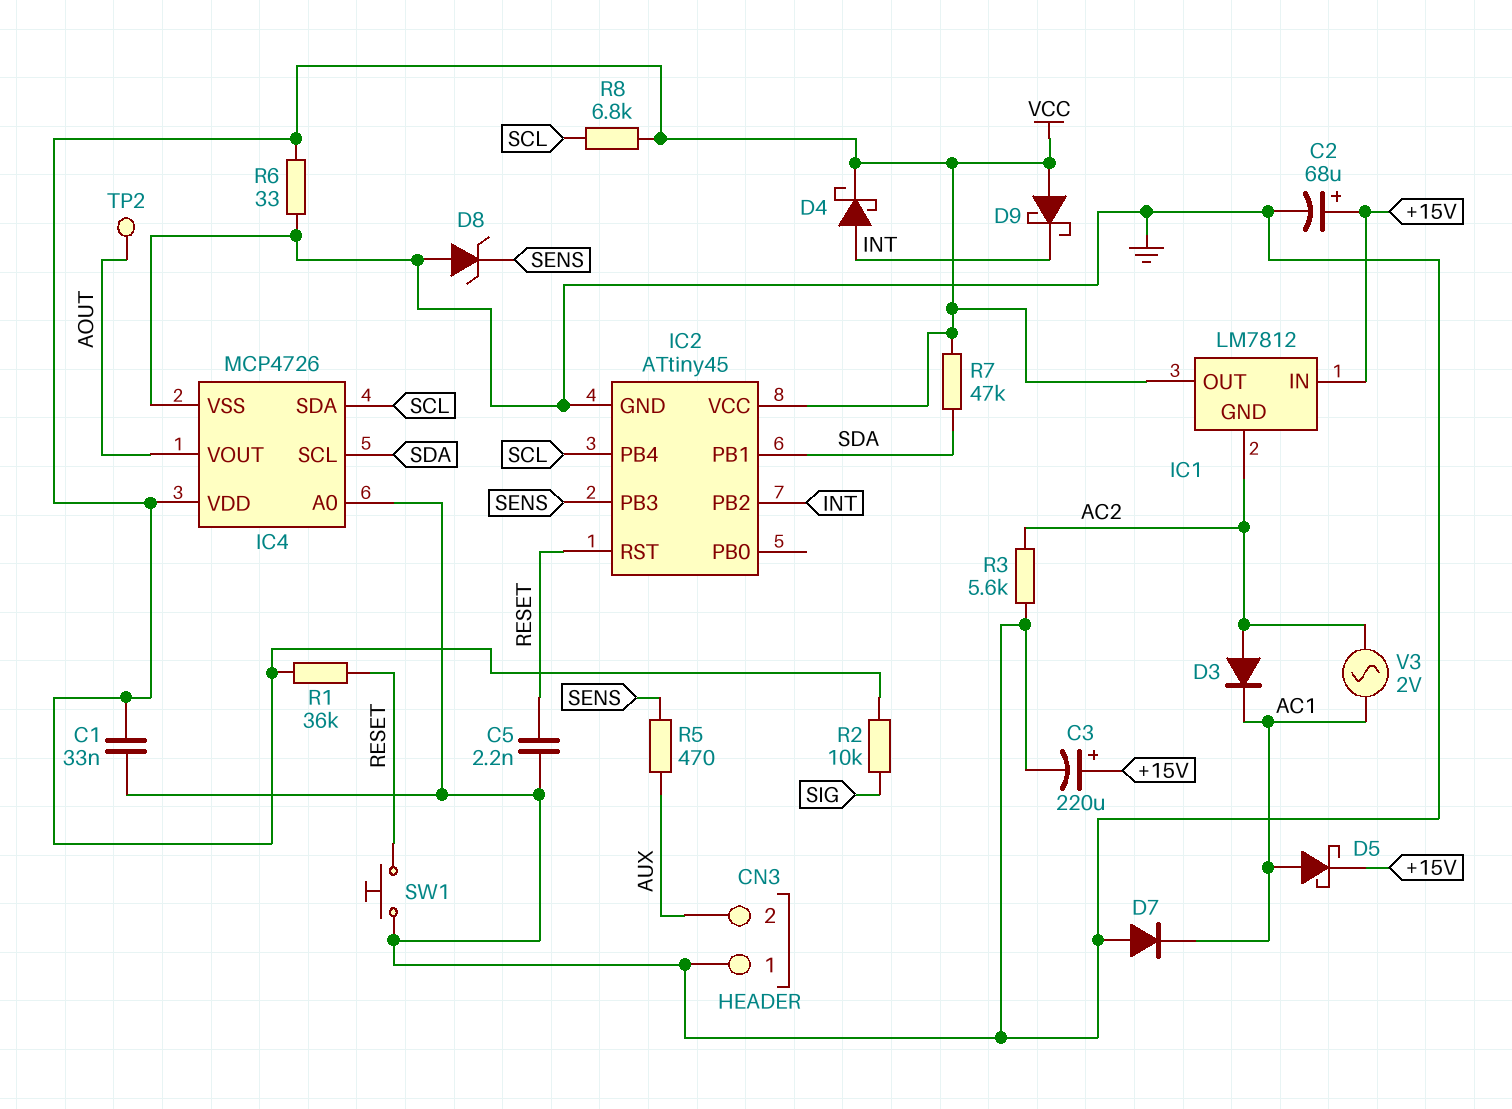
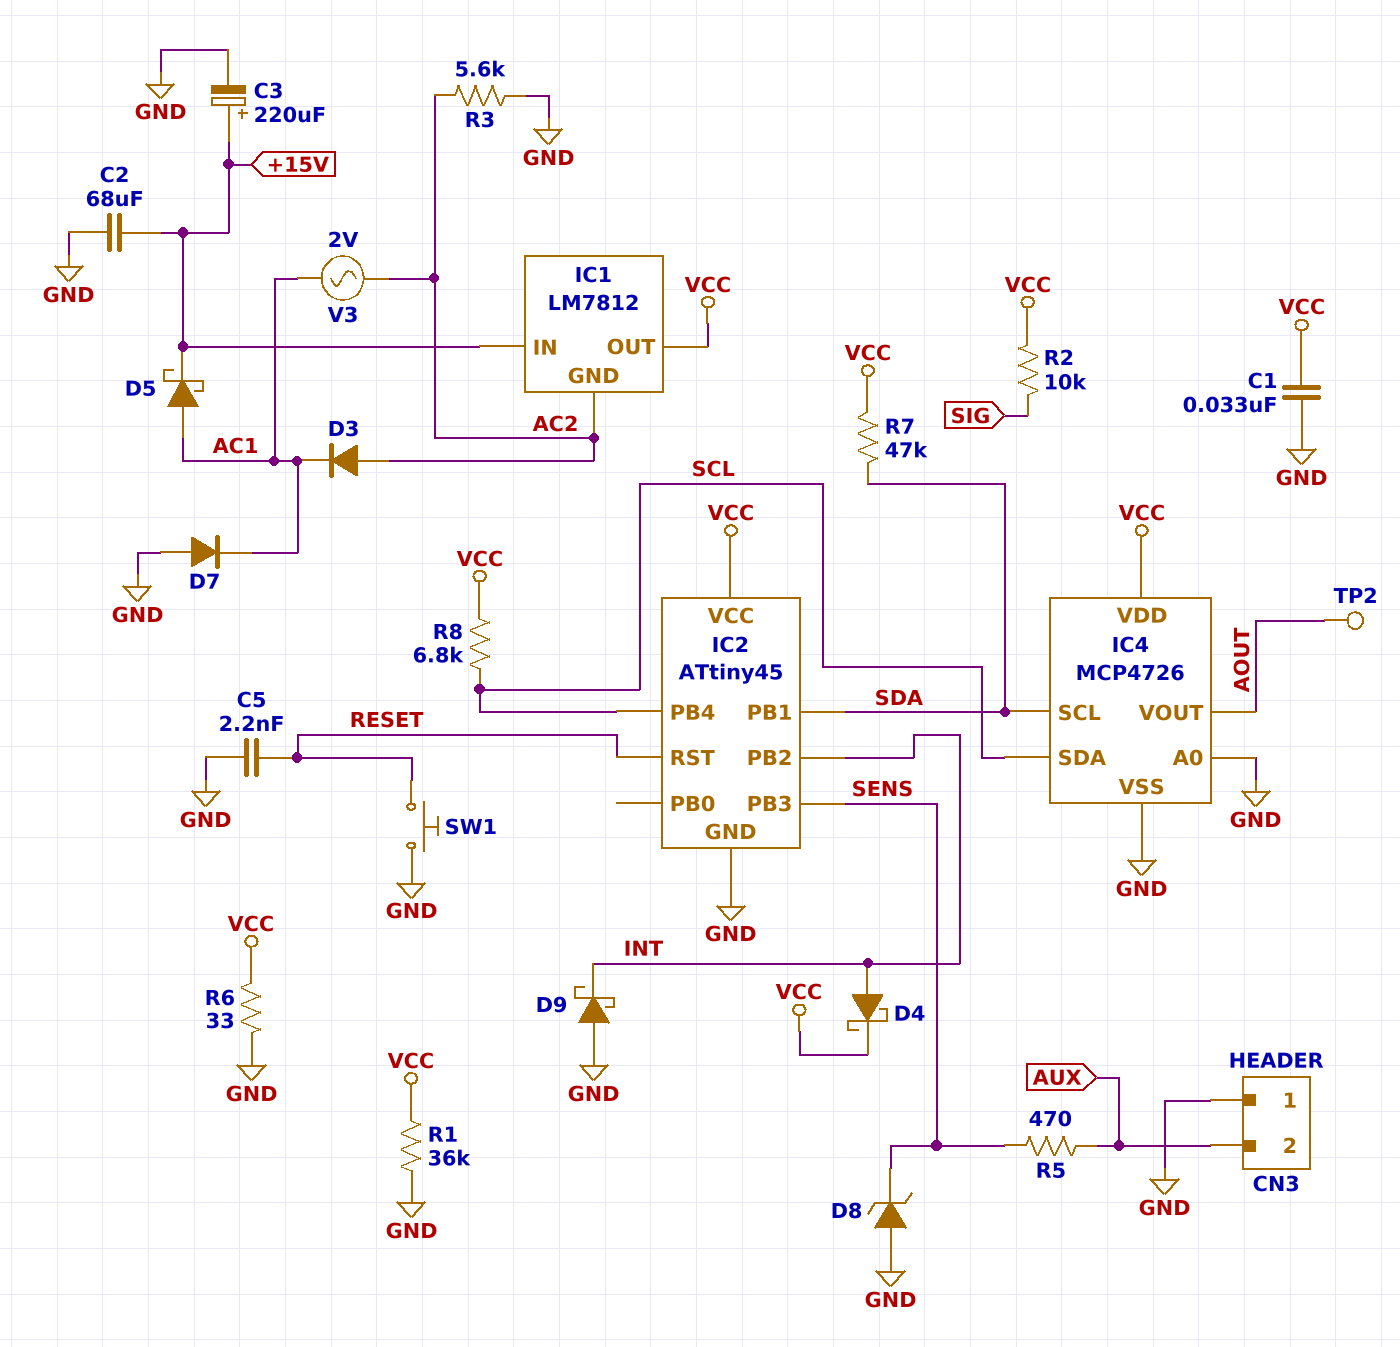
C2: 68uF (plus +15V, minus GND) -> 68uF (+15V, GND)
D9: schottky (A VCC, K INT) -> schottky (A GND, K INT)
R1: 36k (RESET, VCC) -> 36k (GND, VCC)

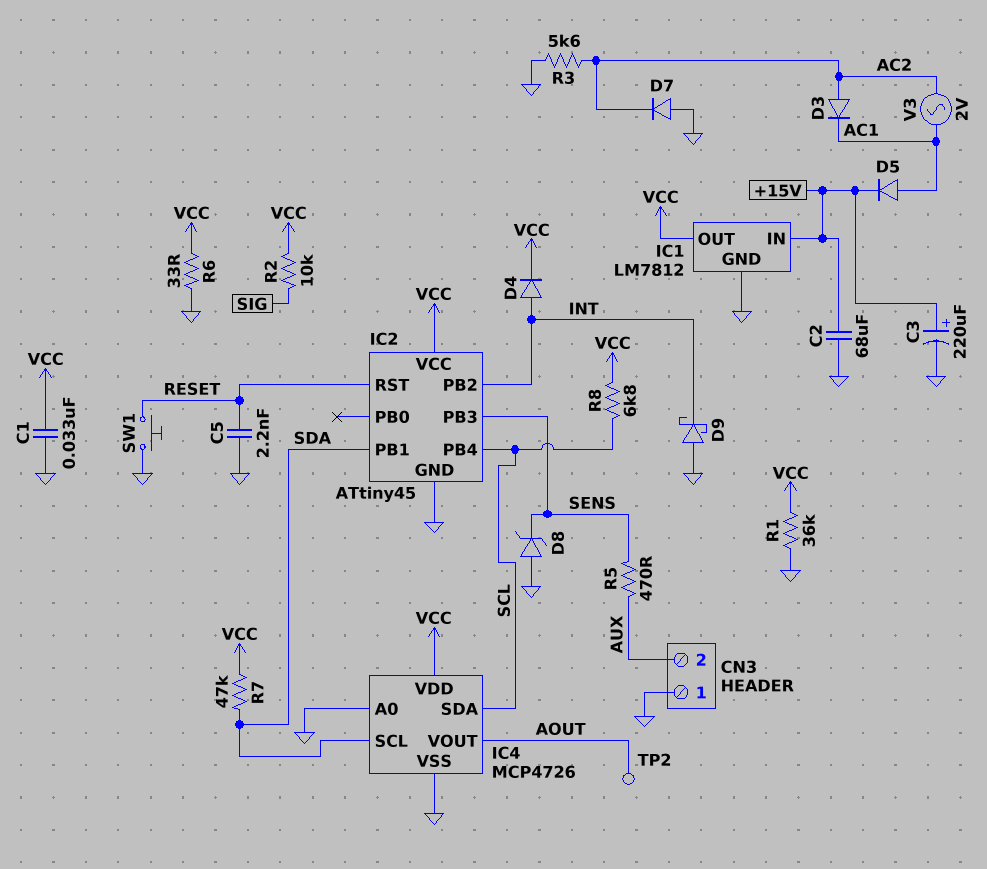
D4: schottky (A INT, K VCC) -> diode (A INT, K VCC)
D5: schottky (A AC1, K +15V) -> diode (A AC1, K +15V)
D7: diode (A GND, K AC1) -> diode (A GND, K AC2)
IC1 pin GND: AC2 -> GND

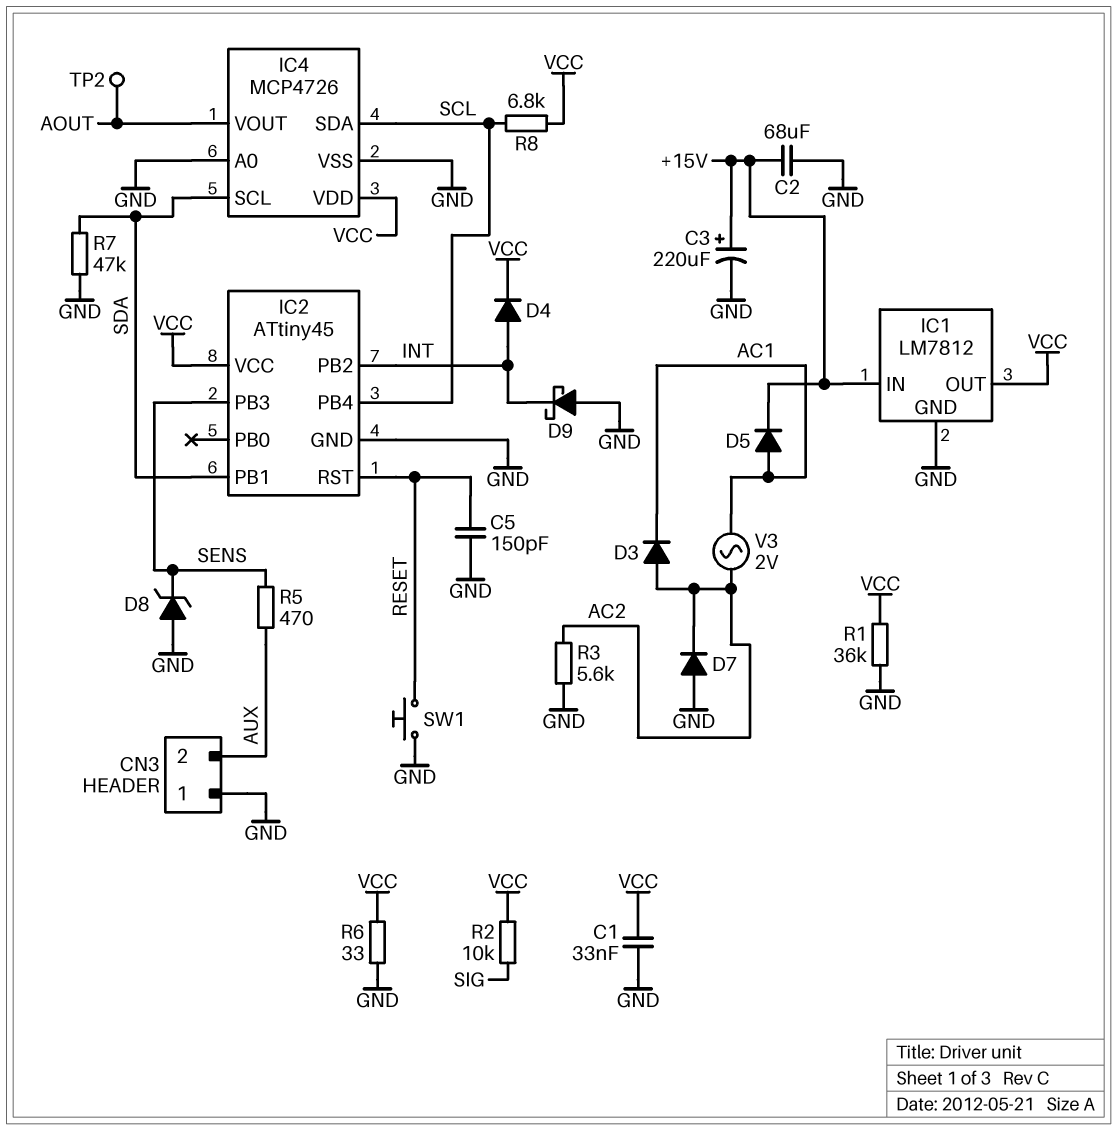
C5: 2.2nF (GND, RESET) -> 150pF (GND, RESET)
R7: 47k (SDA, VCC) -> 47k (GND, SDA)

